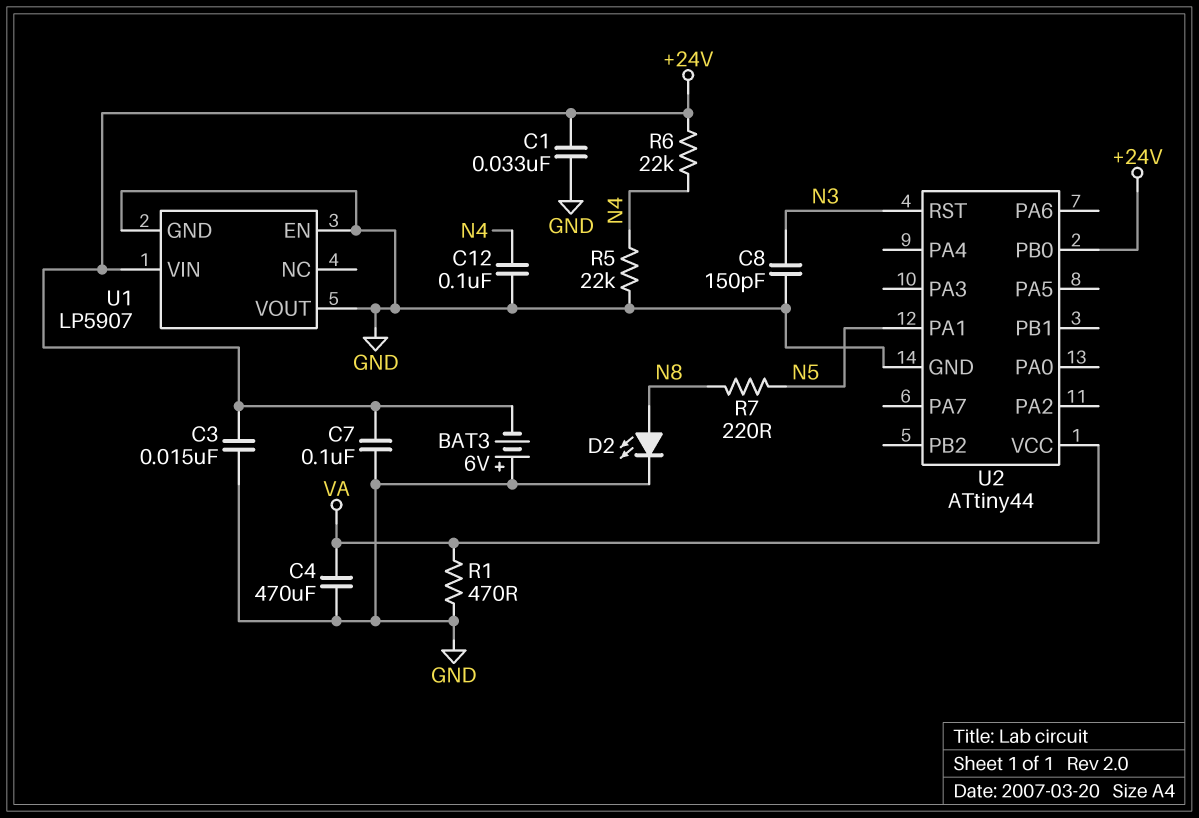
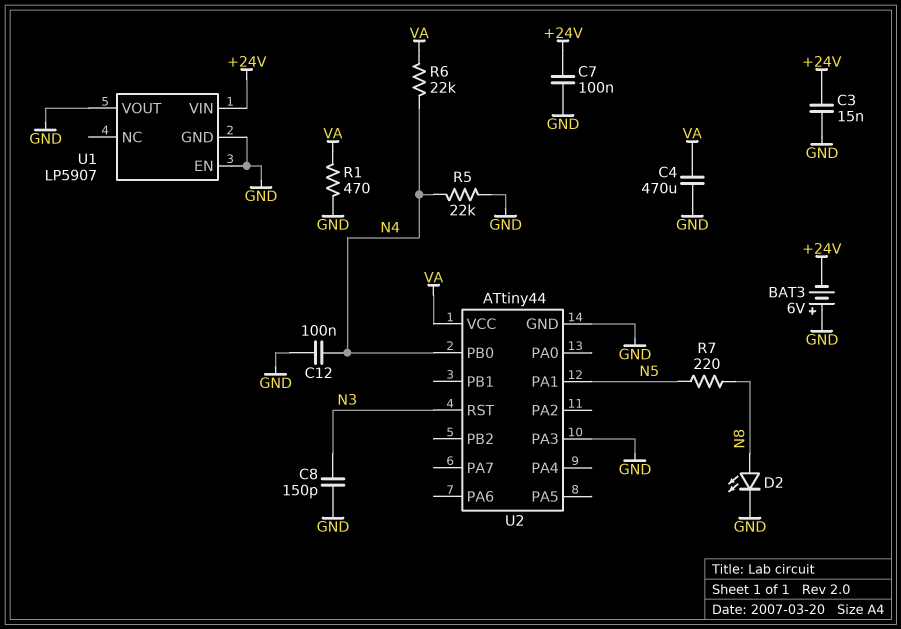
C1: 33nF (+24V, GND) -> none
R6: 22k (+24V, N4) -> 22k (N4, VA)
U2 pin PA3: none -> GND
U2 pin PB0: +24V -> N4

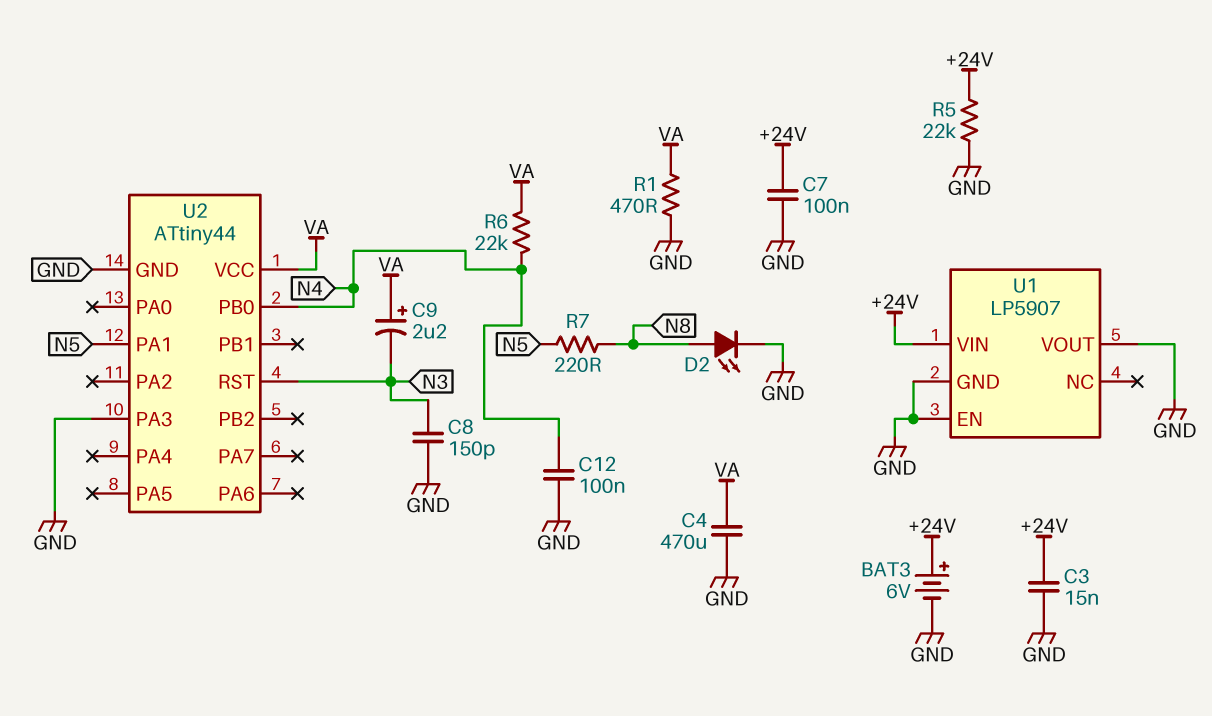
BAT3: 6V (plus GND, minus +24V) -> 6V (plus +24V, minus GND)
C9: none -> 2.2uF (plus VA, minus N3)
R5: 22k (GND, N4) -> 22k (+24V, GND)

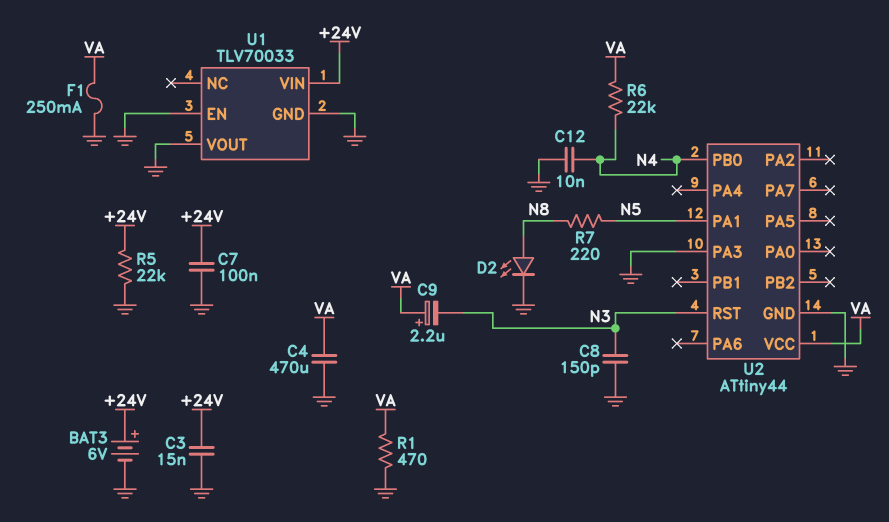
C12: 100nF (GND, N4) -> 10nF (GND, N4)
F1: none -> 250mA (GND, VA)
U1: LP5907 -> TLV70033

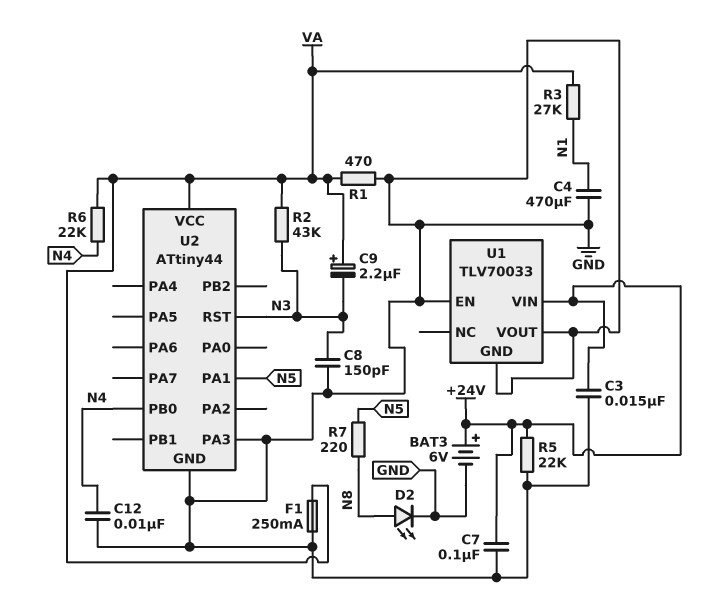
C4: 470uF (GND, VA) -> 470uF (GND, N1)
R2: none -> 43k (N3, VA)
R3: none -> 27k (N1, VA)

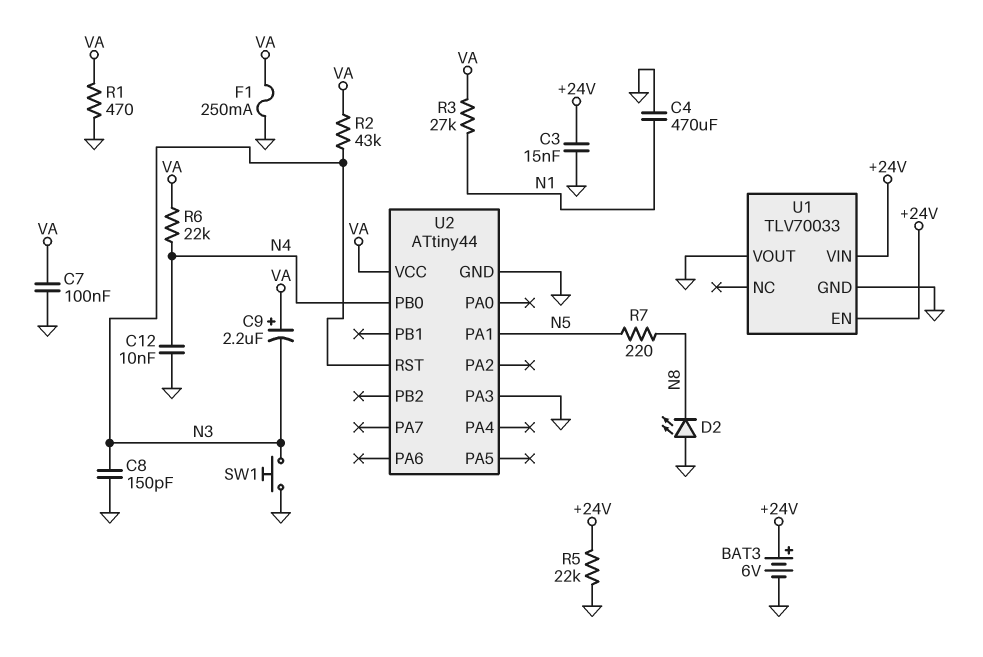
C7: 100nF (+24V, GND) -> 100nF (GND, VA)
D2: LED (A N8, K GND) -> LED (A GND, K N8)
SW1: none -> button (GND, N3)
U1 pin EN: GND -> +24V

